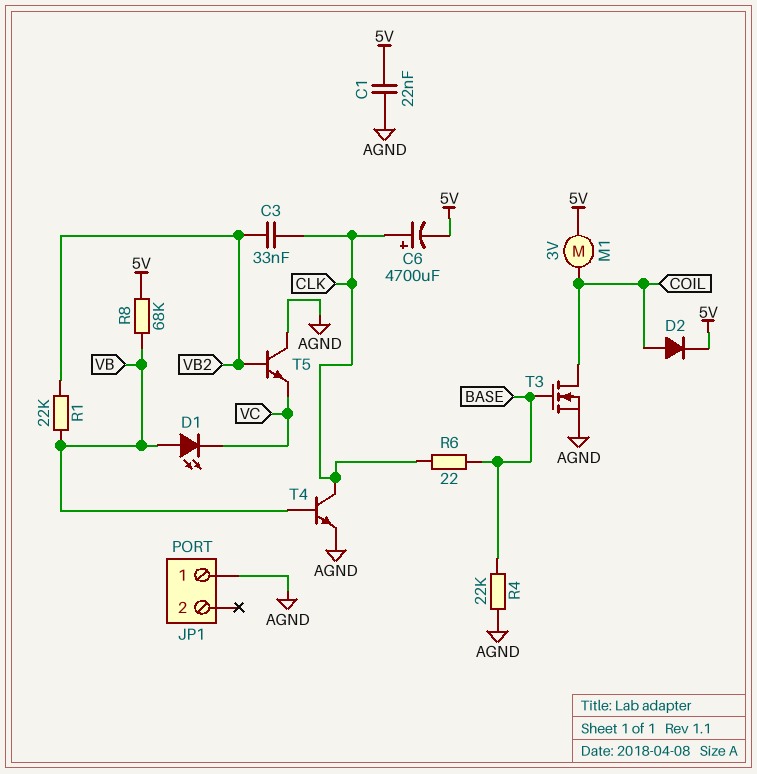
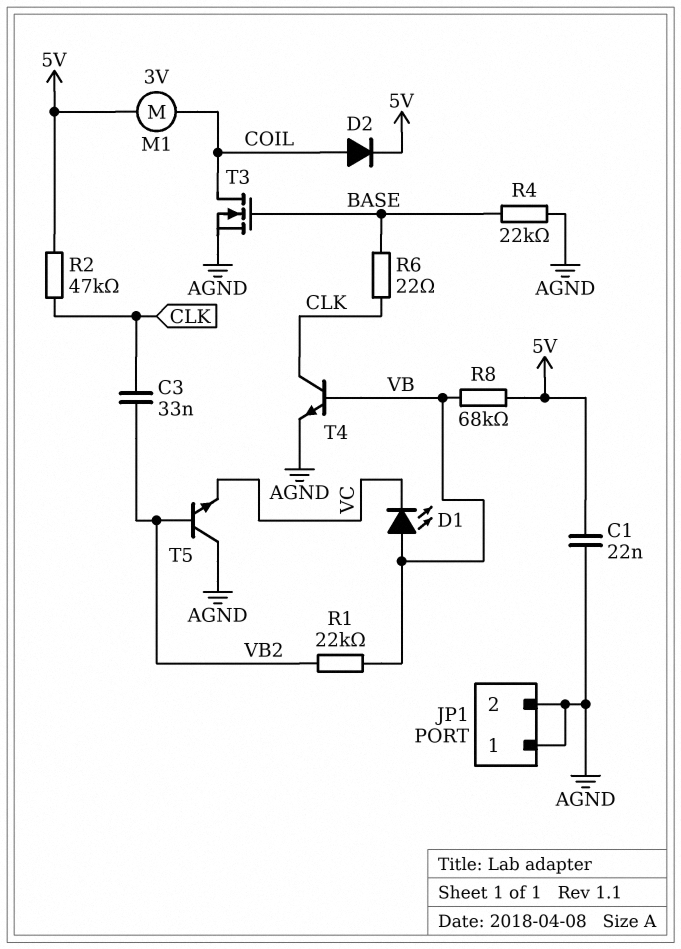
C6: 4700uF (plus CLK, minus 5V) -> none
JP1 pin 2: none -> AGND
R2: none -> 47k (5V, CLK)

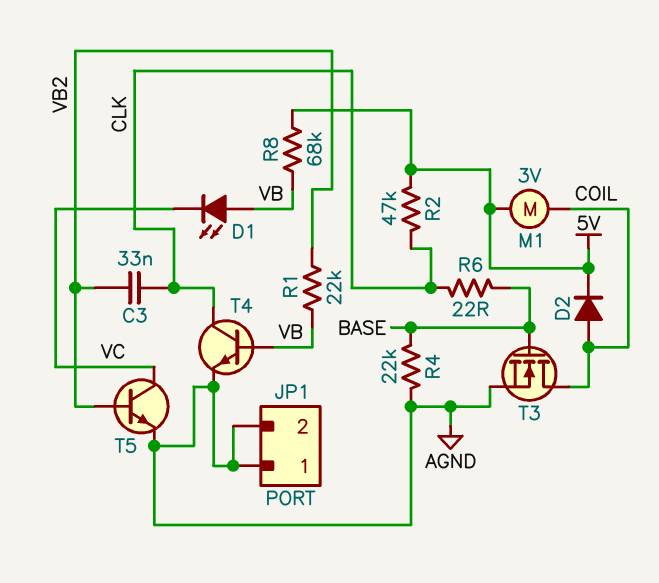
C1: 22nF (5V, AGND) -> none
T5: NPN (B VB2, C AGND, E VC) -> NPN (B VB2, C VC, E AGND)

